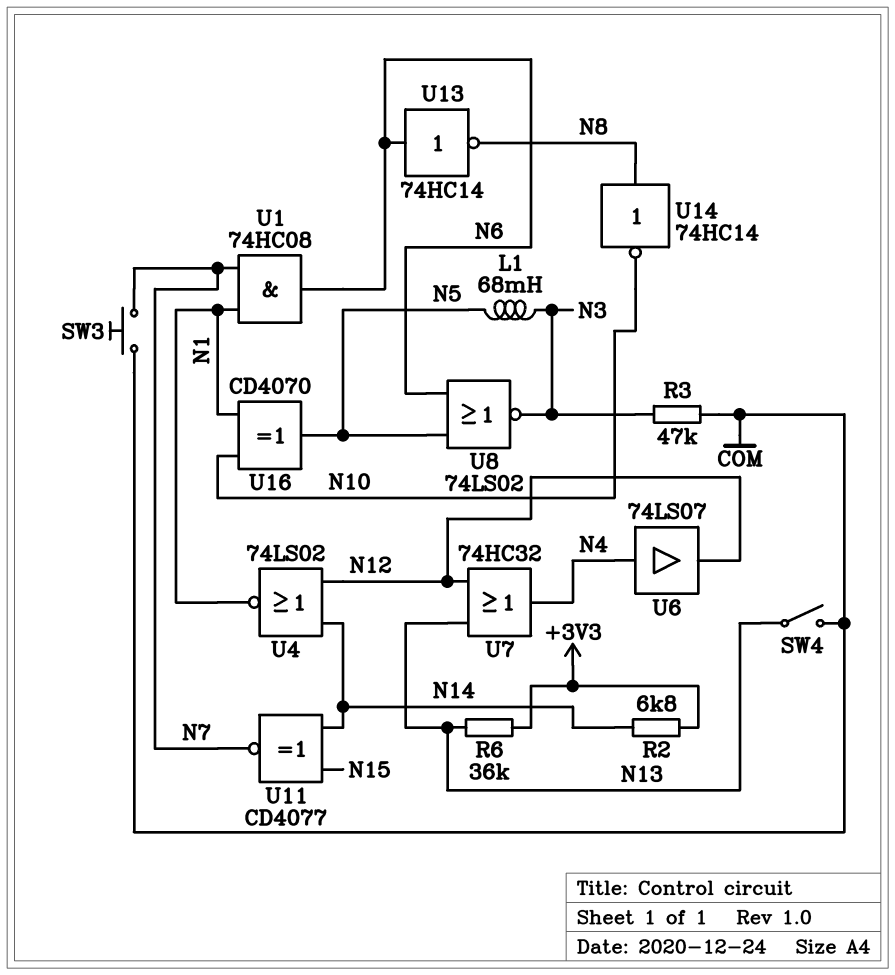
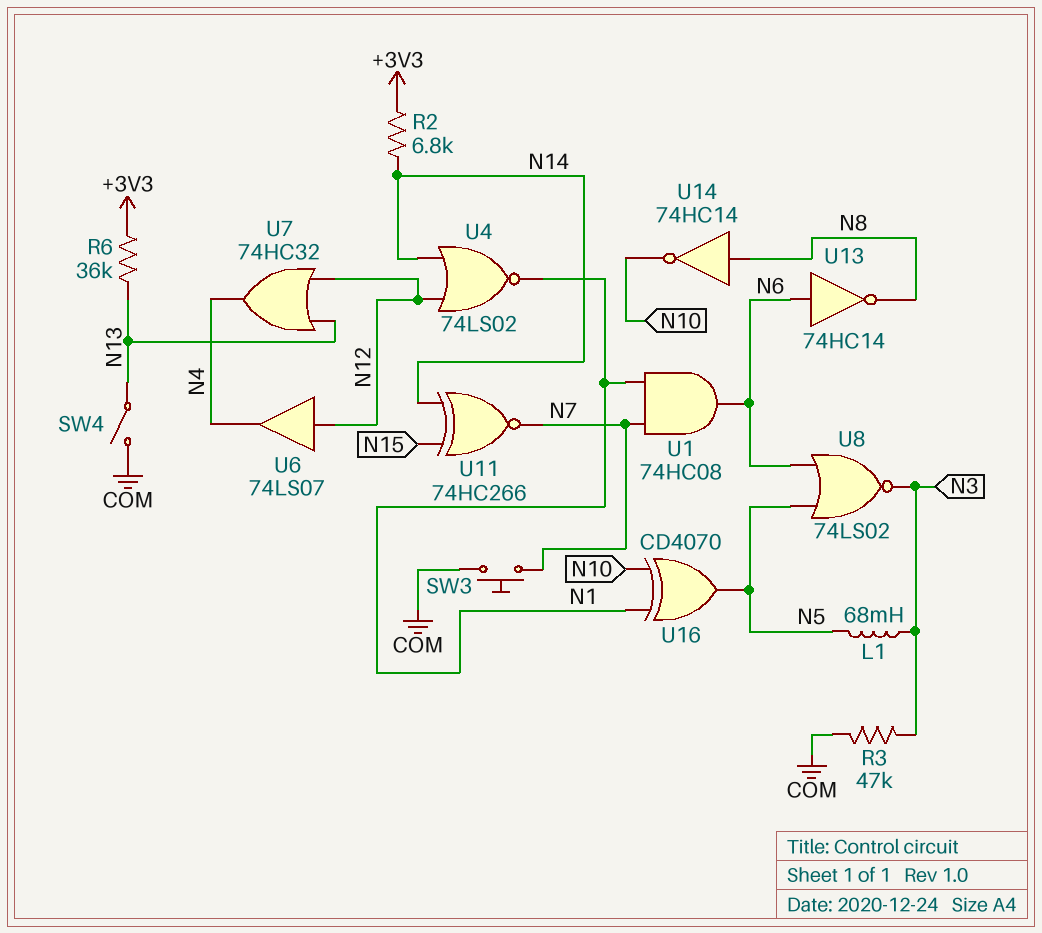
U6: buffer 74LS07 (in N4, out N12) -> buffer 74LS07 (in N12, out N4)
U11: XNOR CD4077 (in N14, in N15, out N7) -> XNOR 74HC266 (in N14, in N15, out N7)

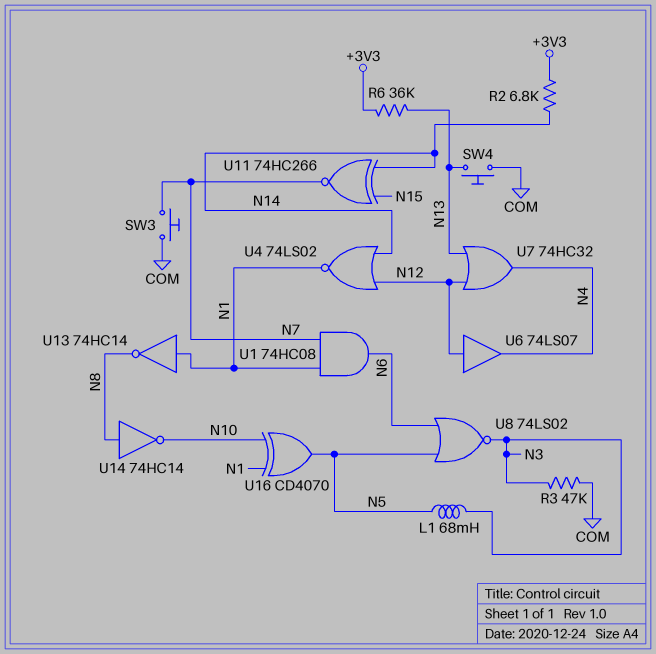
SW4: switch (COM, N13) -> button (COM, N13)
U13: NOT 74HC14 (in N6, out N8) -> NOT 74HC14 (in N1, out N8)

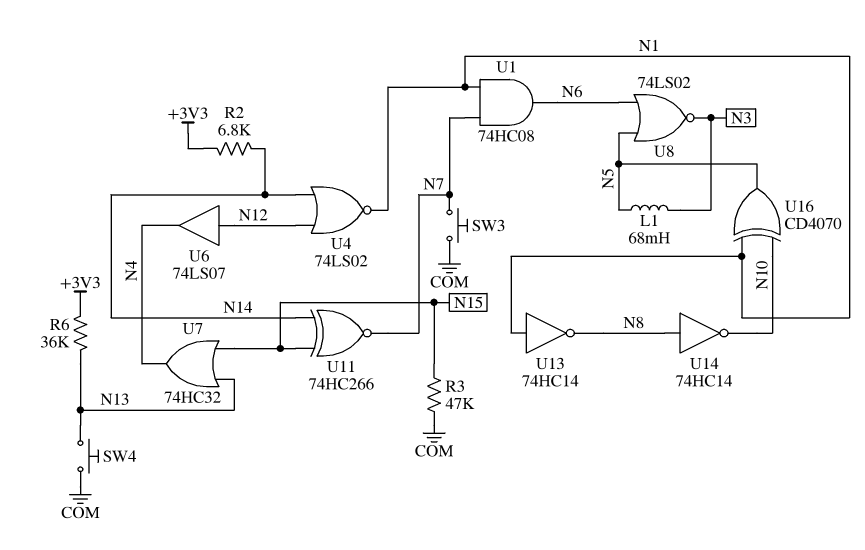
R3: 47k (COM, N3) -> 47k (COM, N15)
U7: OR 74HC32 (in N12, in N13, out N4) -> OR 74HC32 (in N13, in N15, out N4)

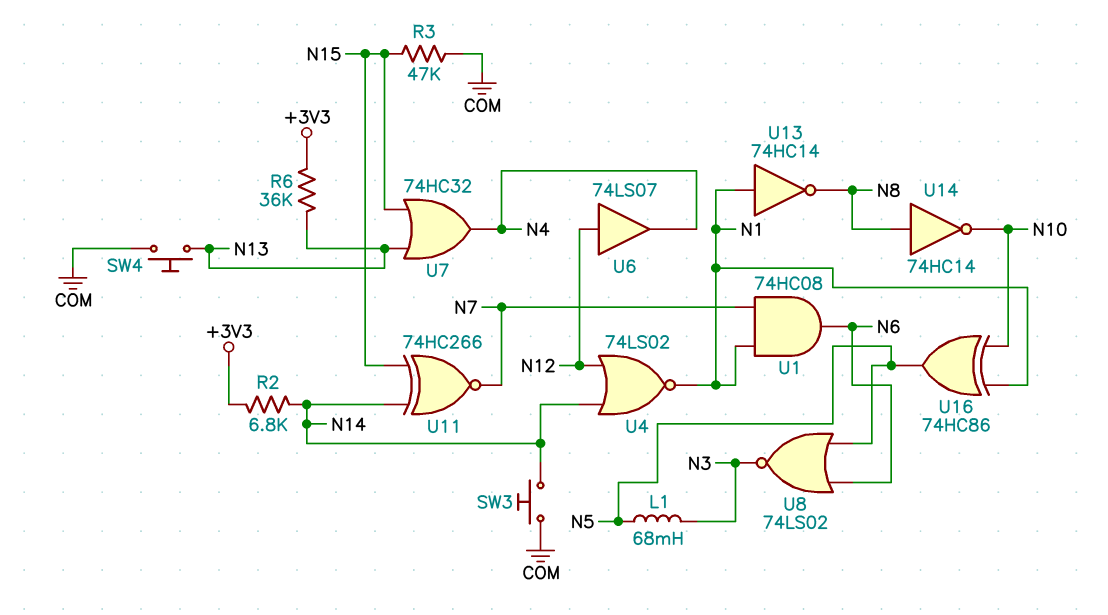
SW3: button (COM, N7) -> button (COM, N14)
U16: XOR CD4070 (in N1, in N10, out N5) -> XOR 74HC86 (in N1, in N10, out N5)

